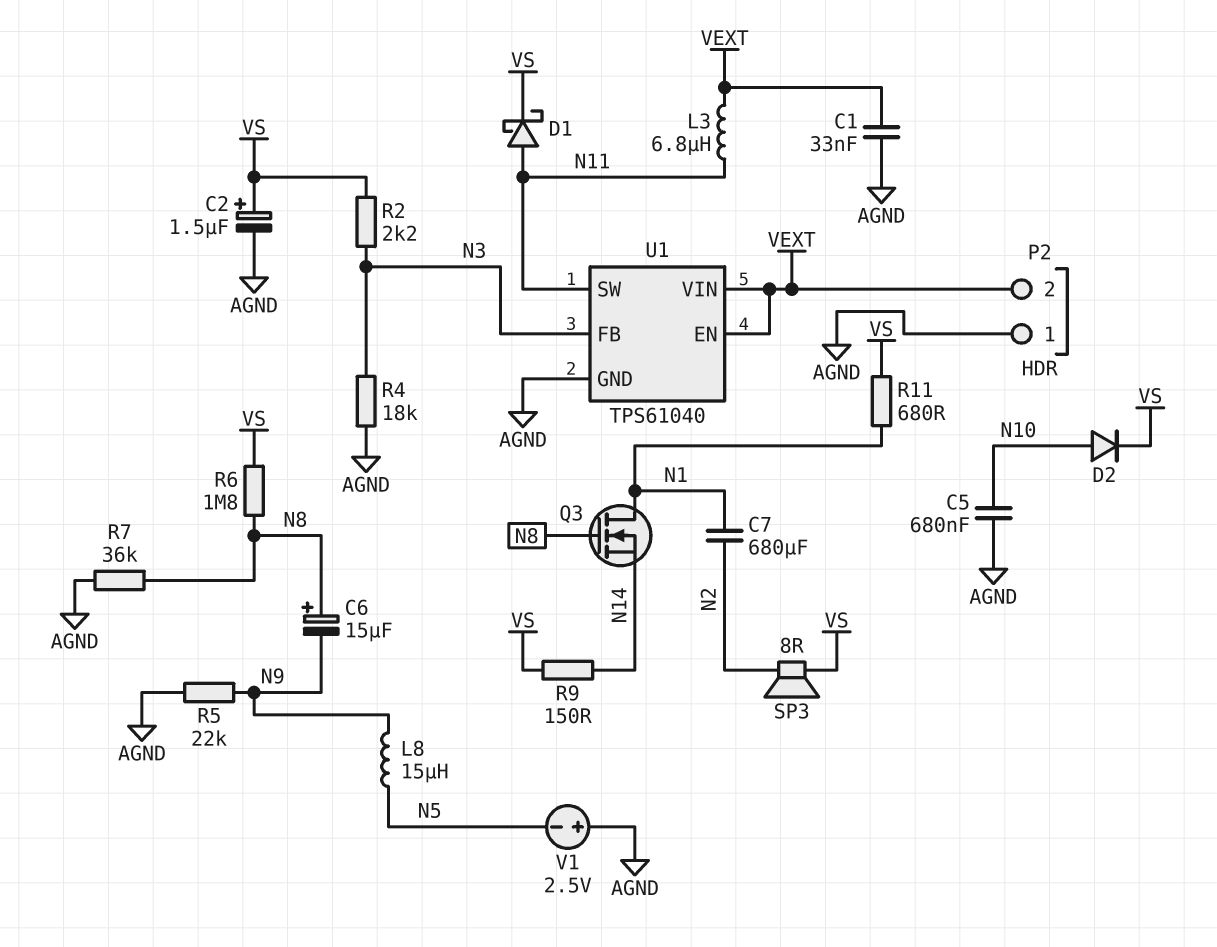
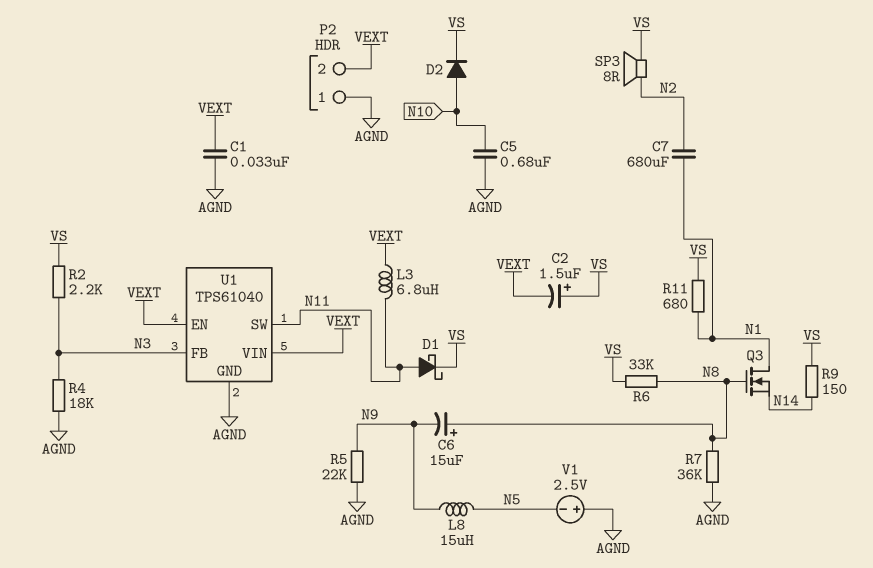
C2: 1.5uF (plus VS, minus AGND) -> 1.5uF (plus VS, minus VEXT)
R6: 1.8M (N8, VS) -> 33k (N8, VS)

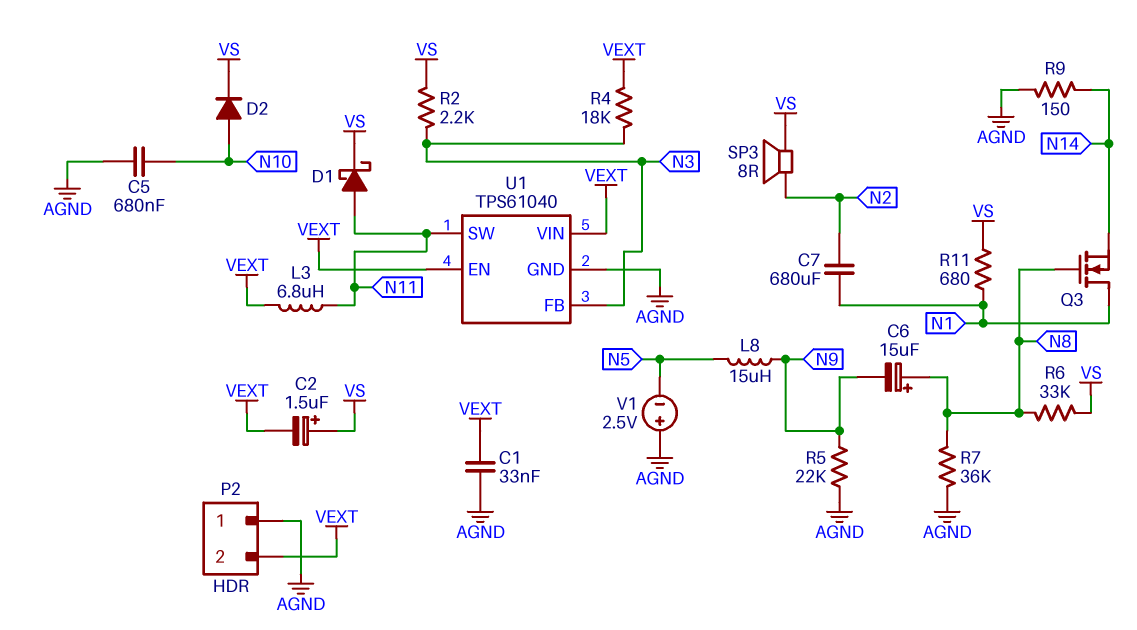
R4: 18k (AGND, N3) -> 18k (N3, VEXT)
R9: 150 (N14, VS) -> 150 (AGND, N14)

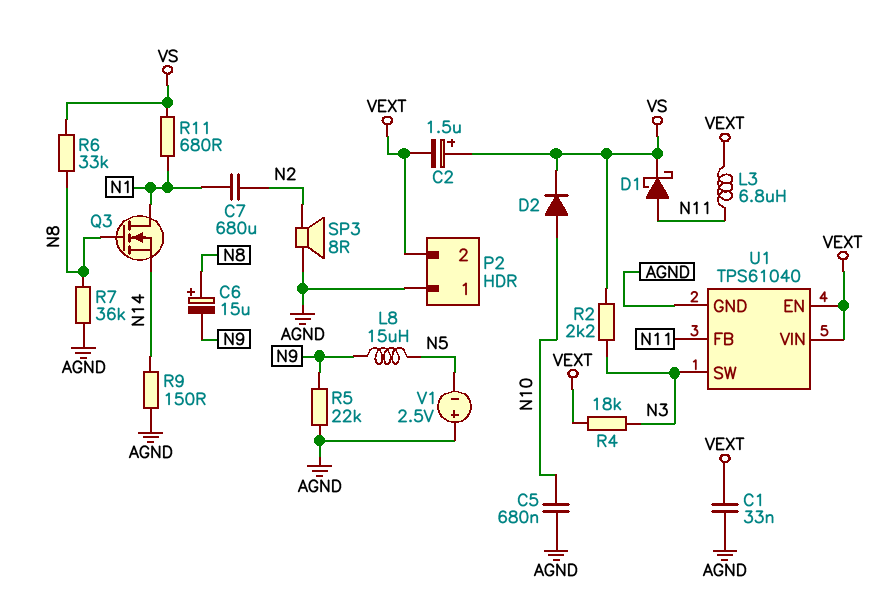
SP3: speaker 8R (N2, VS) -> speaker 8R (AGND, N2)
U1 pin FB: N3 -> N11
U1 pin SW: N11 -> N3

